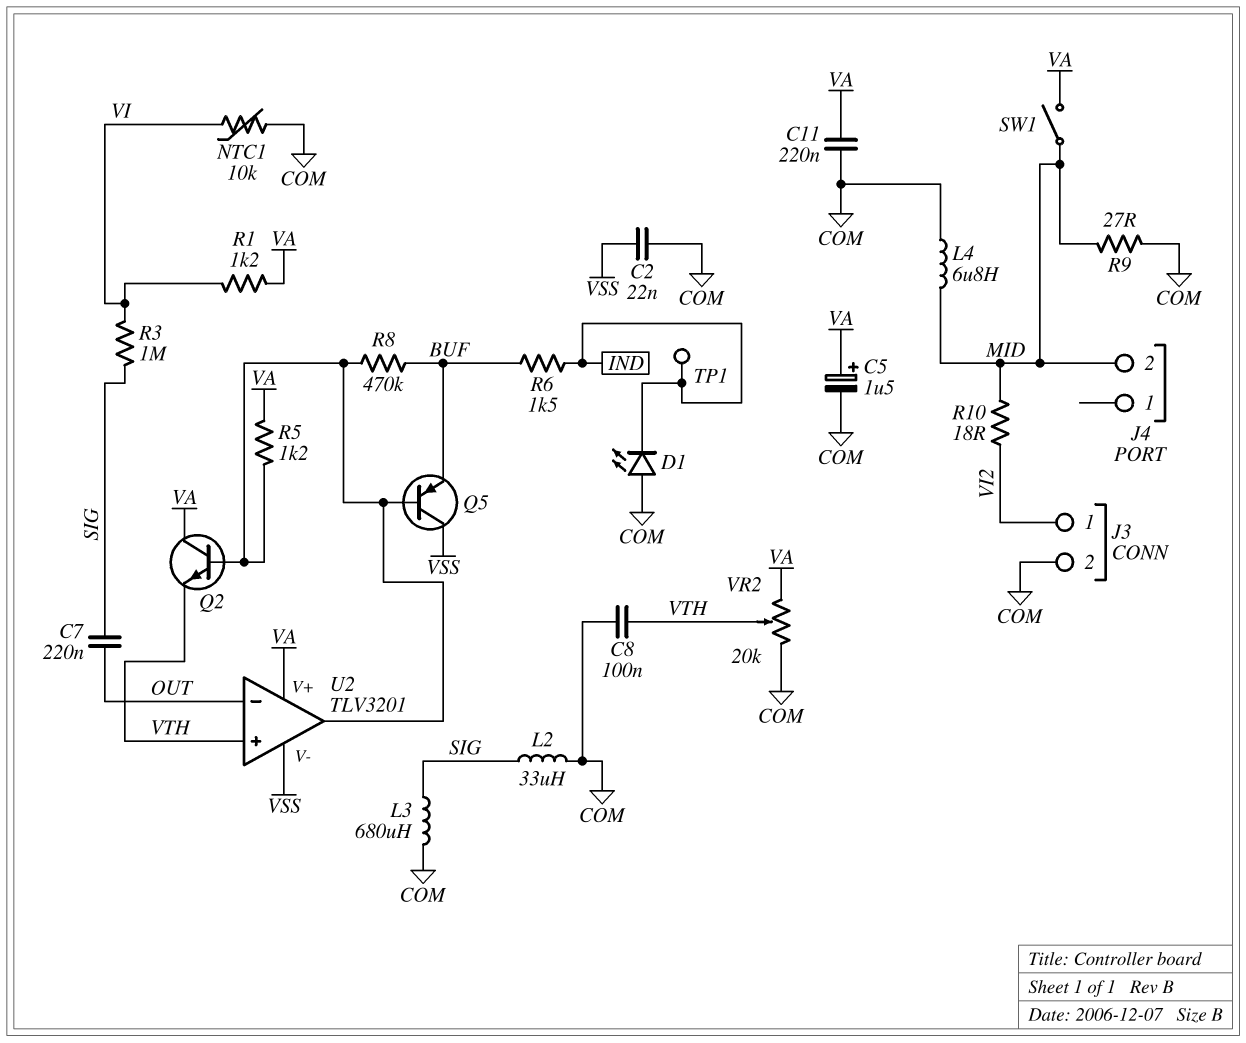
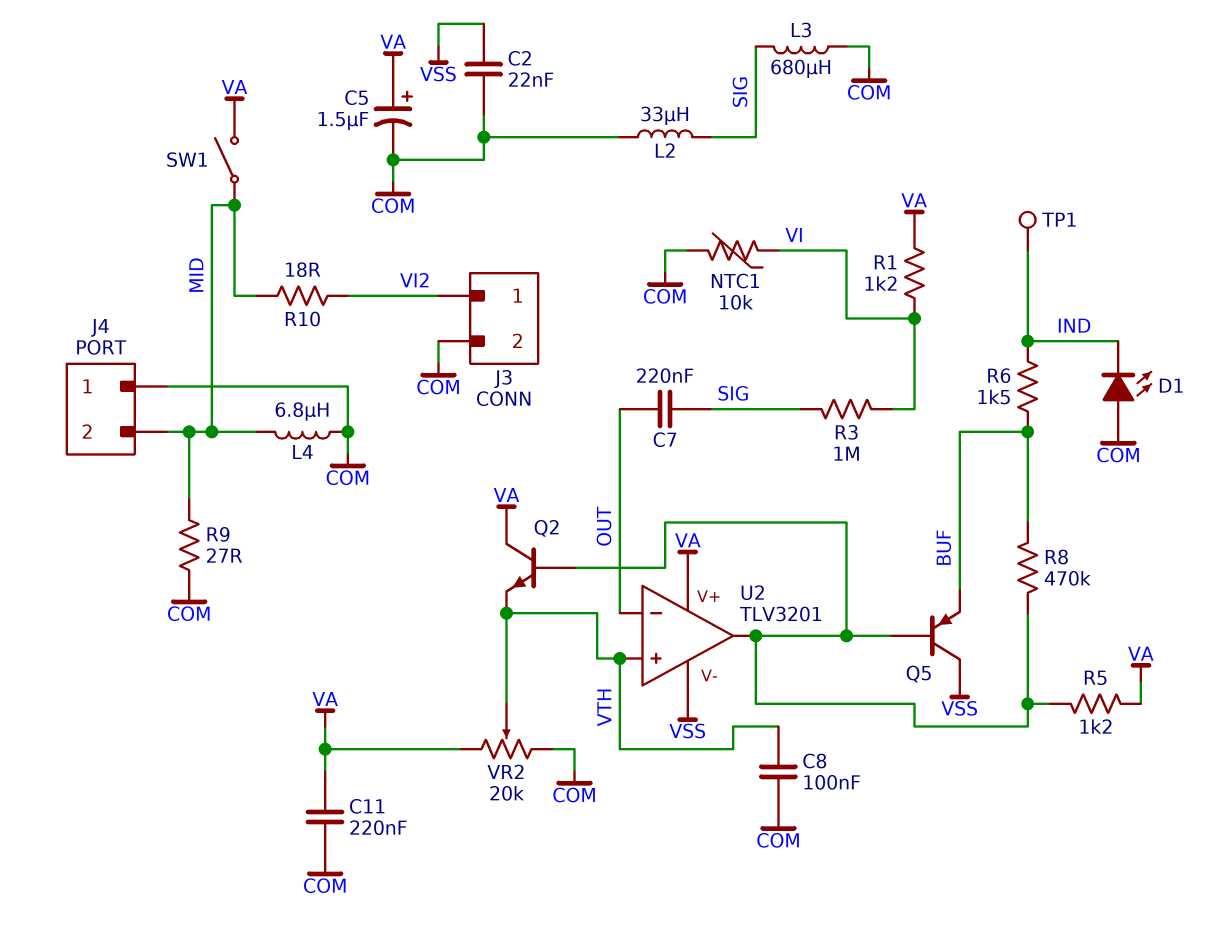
J4 pin 1: none -> COM

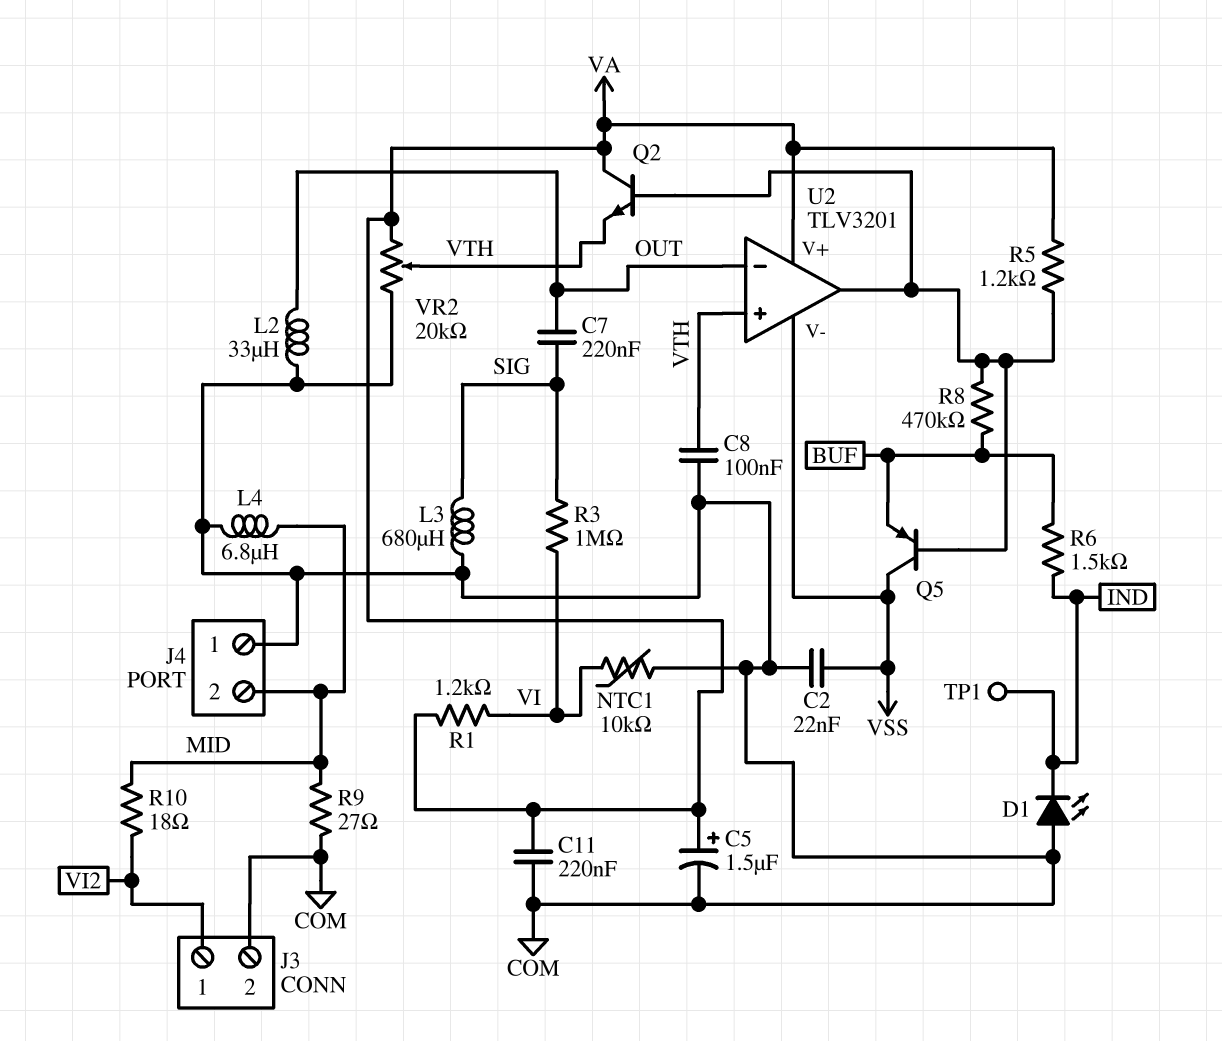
L2: 33uH (COM, SIG) -> 33uH (COM, OUT)
SW1: switch (MID, VA) -> none

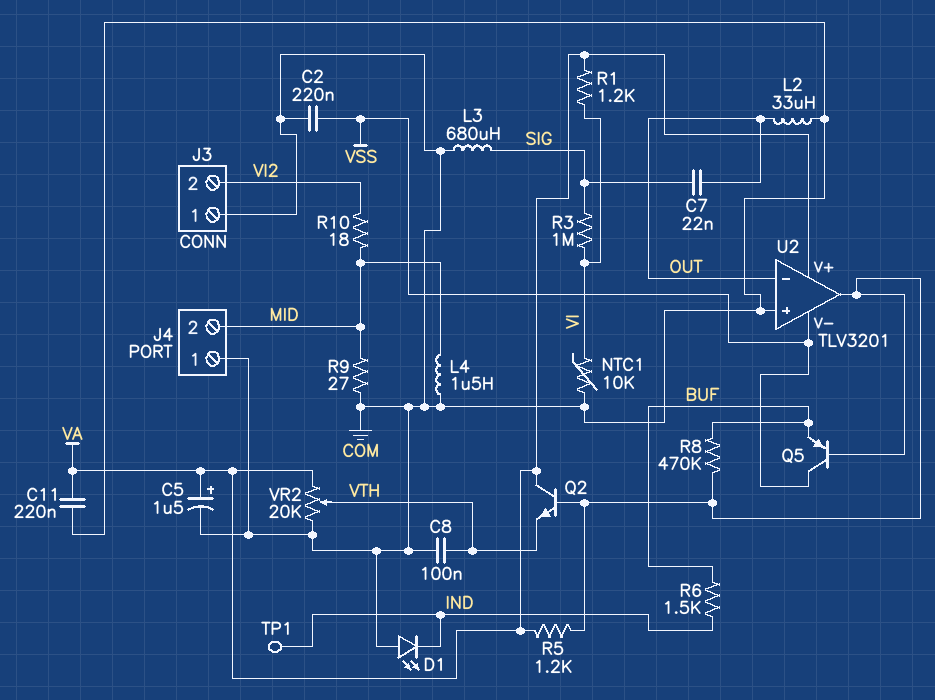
C2: 22nF (COM, VSS) -> 220nF (COM, VSS)
C7: 220nF (OUT, SIG) -> 22nF (OUT, SIG)
J3 pin 1: VI2 -> COM
J3 pin 2: COM -> VI2
L4: 6.8uH (COM, MID) -> 1.5uH (COM, MID)
U2 pin in+: VTH -> COM

